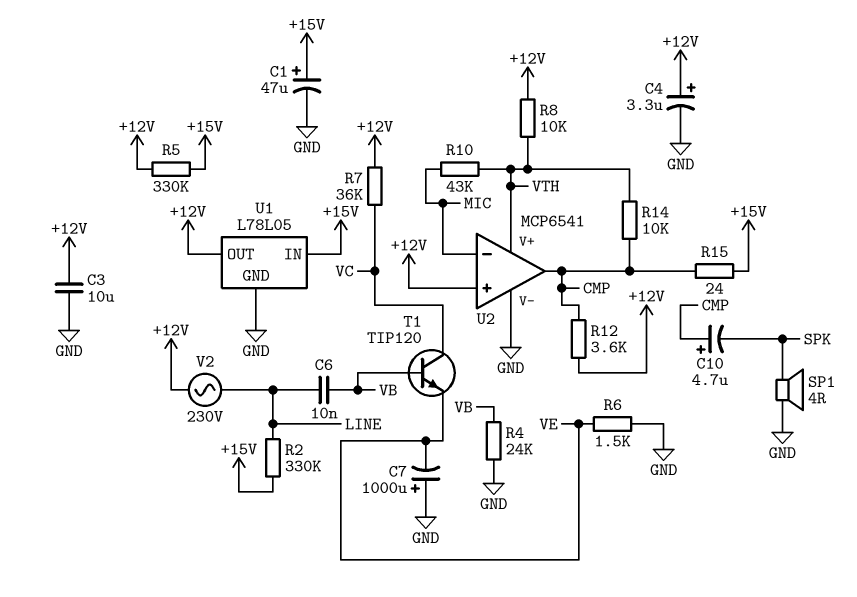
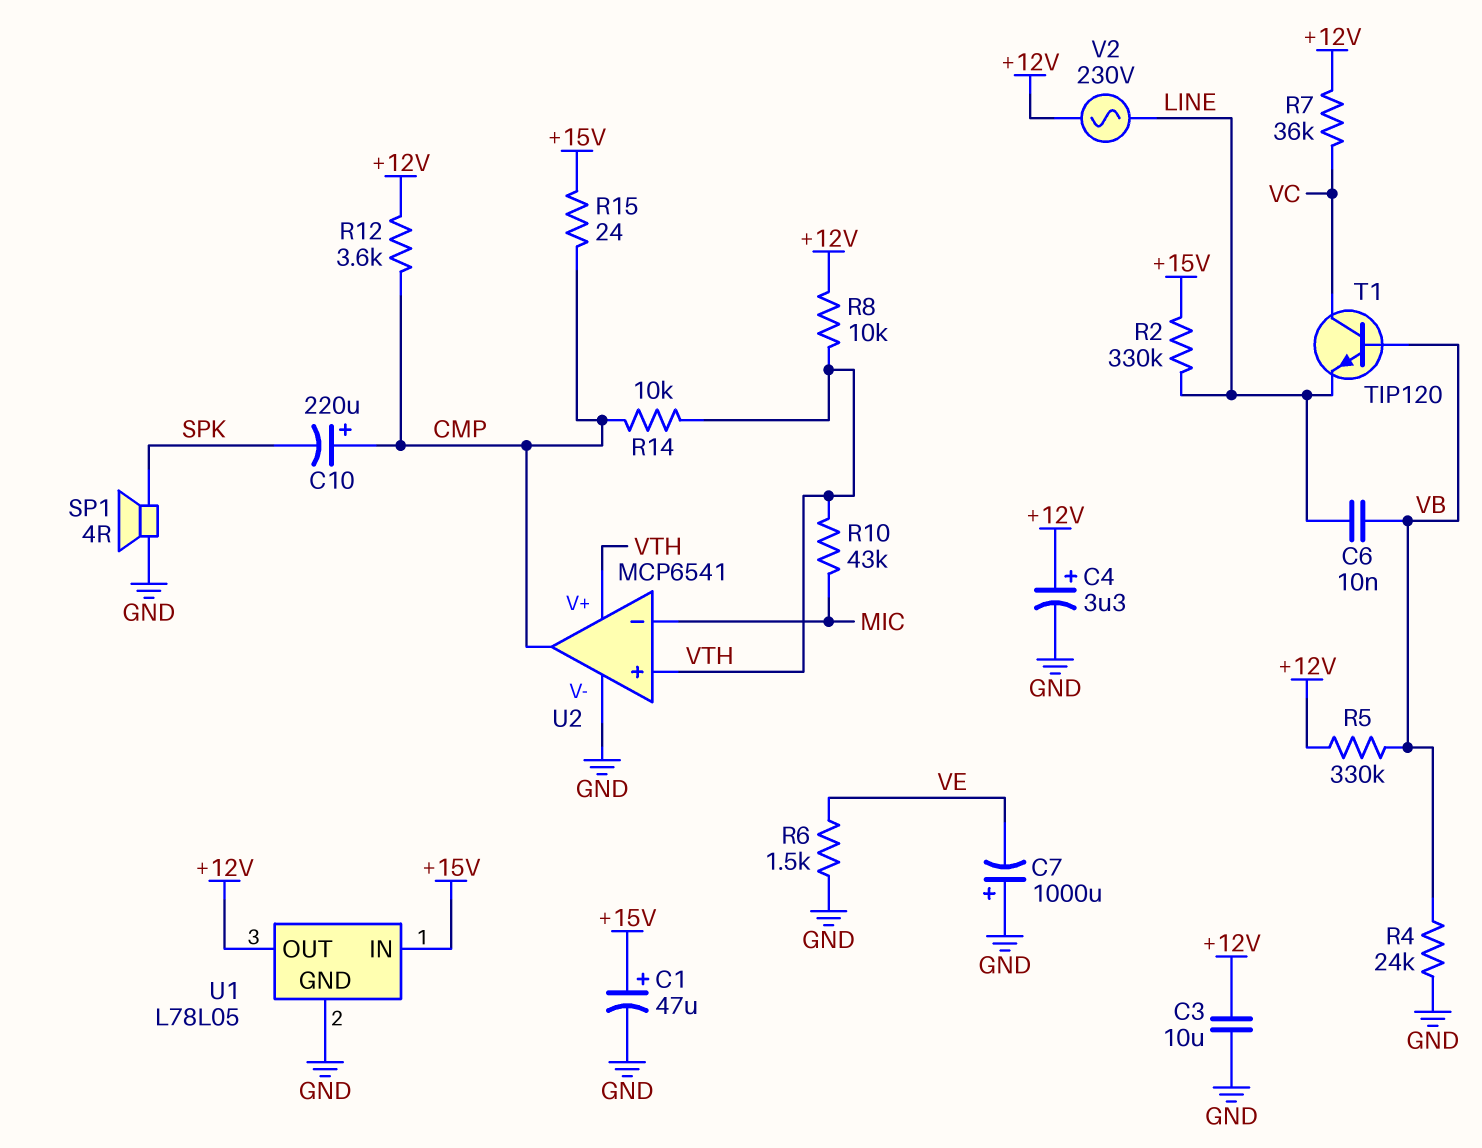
C10: 4.7uF (plus CMP, minus SPK) -> 220uF (plus CMP, minus SPK)
R5: 330k (+12V, +15V) -> 330k (+12V, VB)
T1: NPN TIP120 (B VB, C VC, E VE) -> NPN TIP120 (B VB, C VC, E LINE)
U2 pin in+: +12V -> VTH

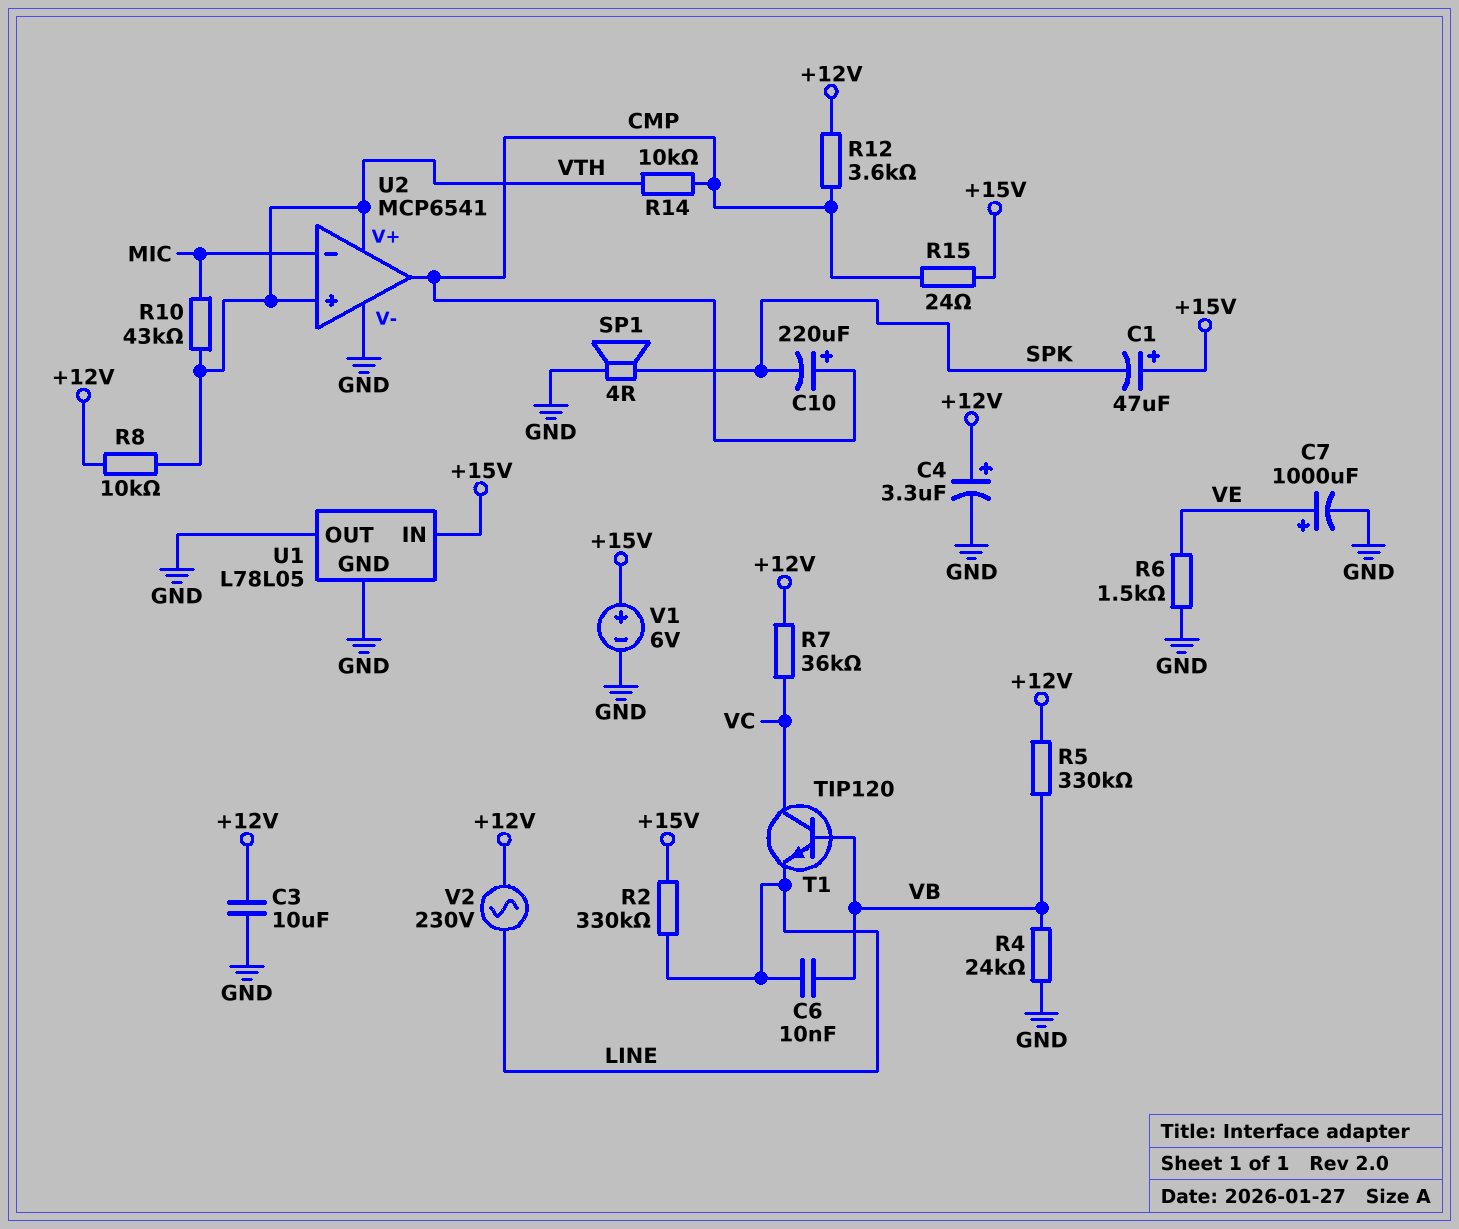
C1: 47uF (plus +15V, minus GND) -> 47uF (plus +15V, minus SPK)
C7: 1000uF (plus GND, minus VE) -> 1000uF (plus VE, minus GND)
U1 pin OUT: +12V -> GND
V1: none -> 6V (plus +15V, minus GND)

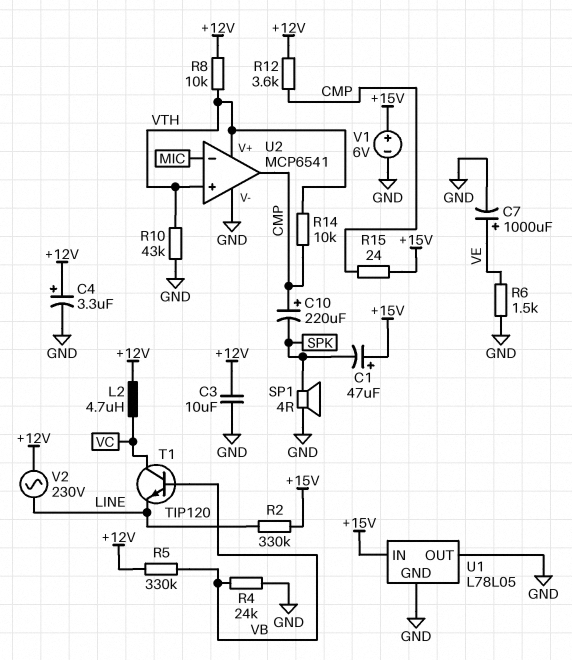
C6: 10nF (LINE, VB) -> none
L2: none -> 4.7uH (+12V, VC)
R7: 36k (+12V, VC) -> none
R10: 43k (MIC, VTH) -> 43k (GND, VTH)

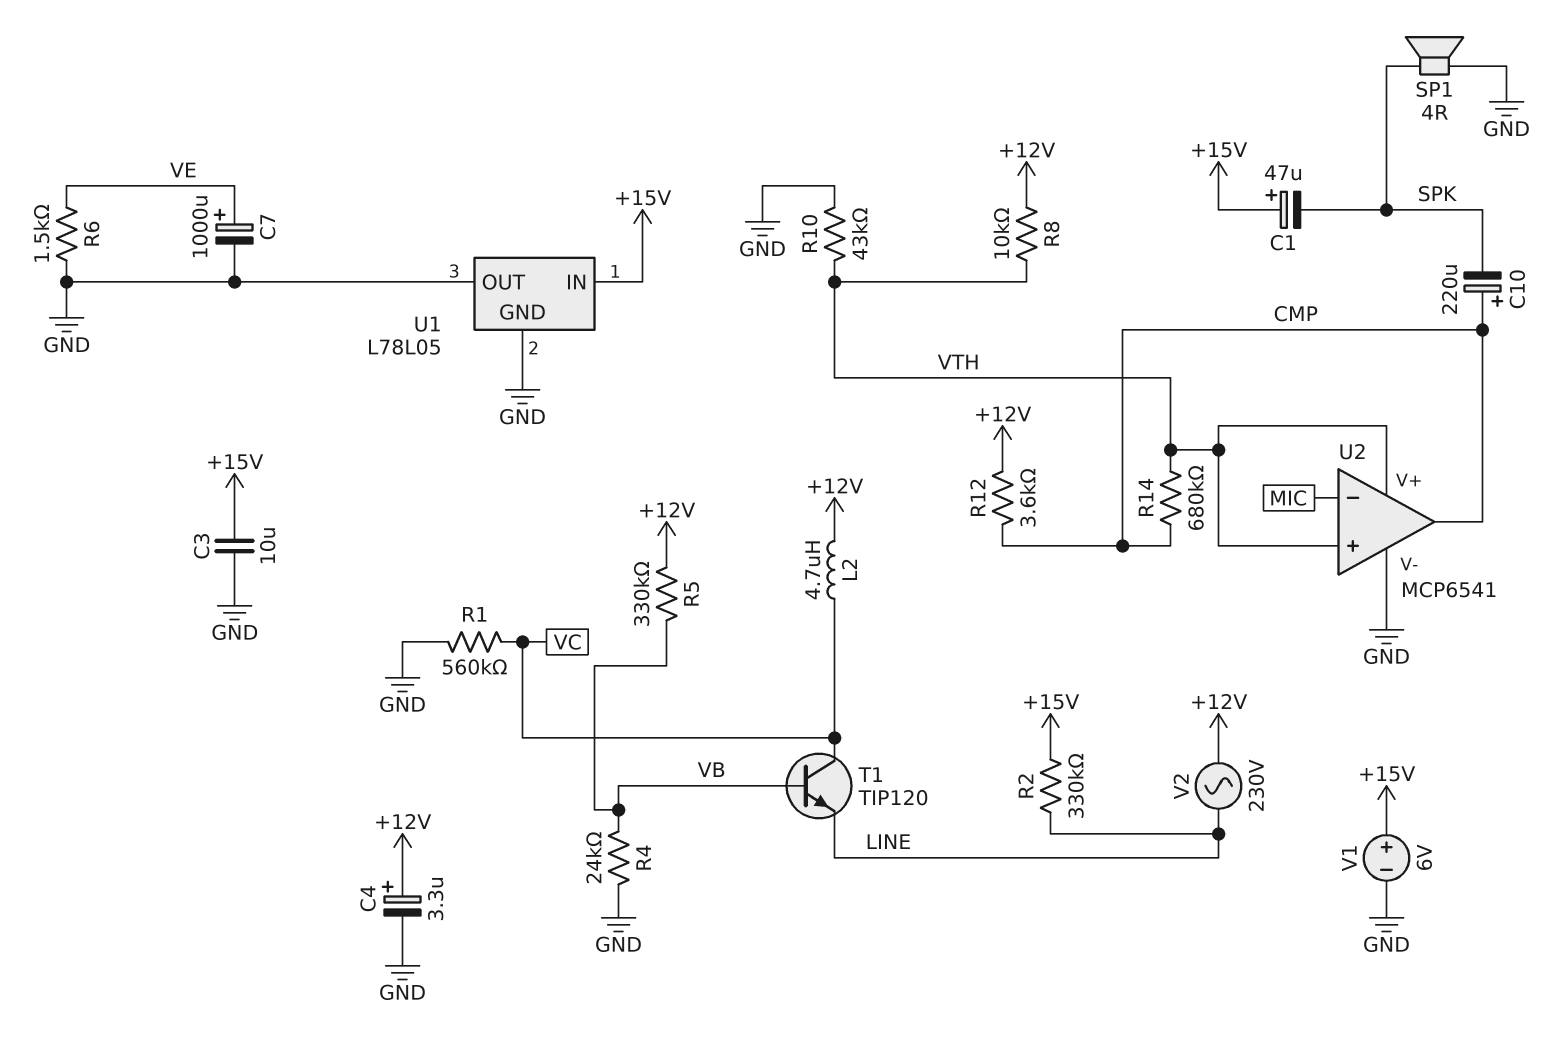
C3: 10uF (+12V, GND) -> 10uF (+15V, GND)
R1: none -> 560k (GND, VC)
R14: 10k (CMP, VTH) -> 680k (CMP, VTH)
R15: 24 (+15V, CMP) -> none

